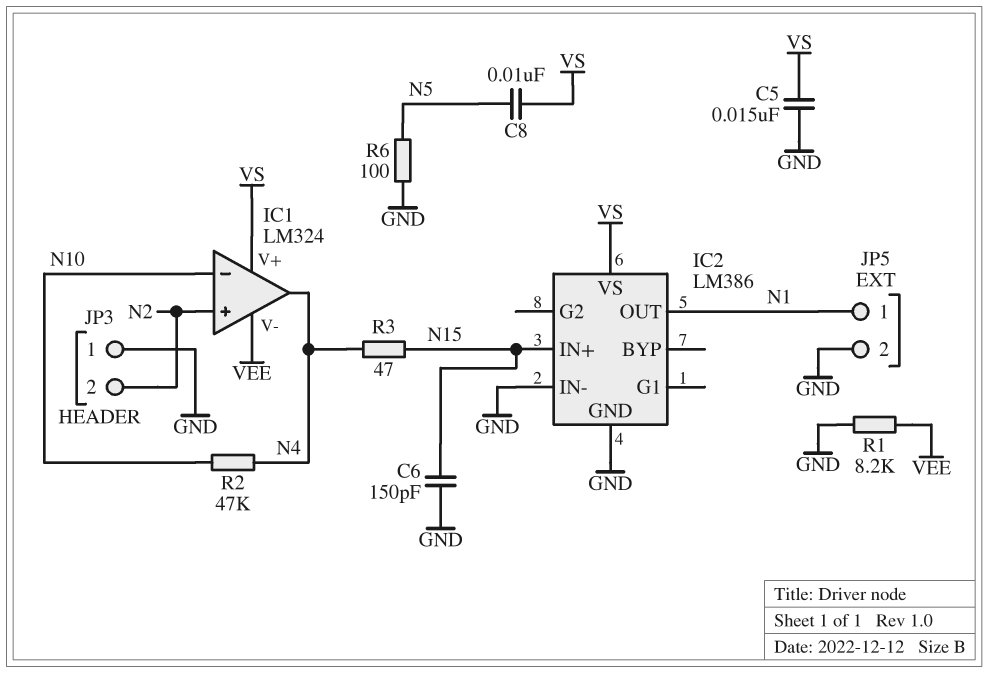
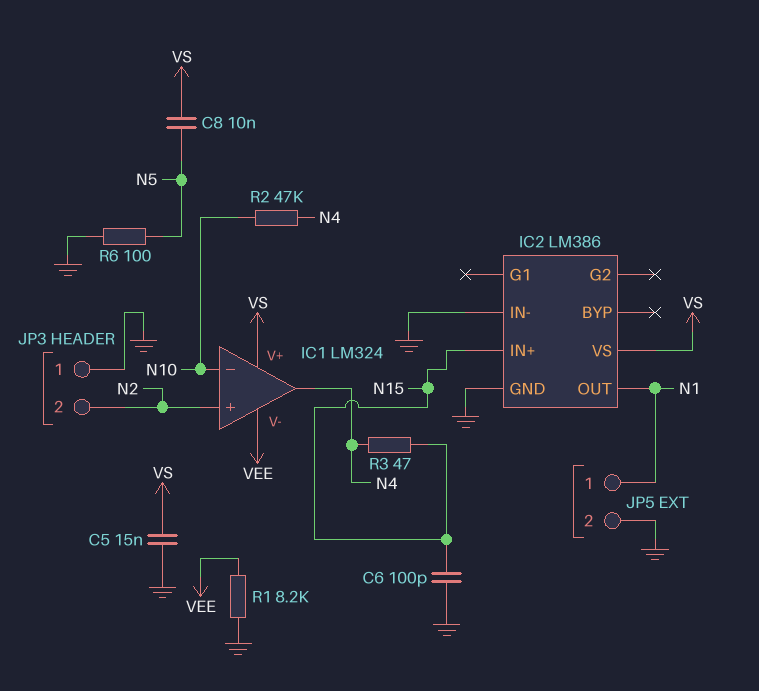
C6: 150pF (GND, N15) -> 100pF (GND, N15)

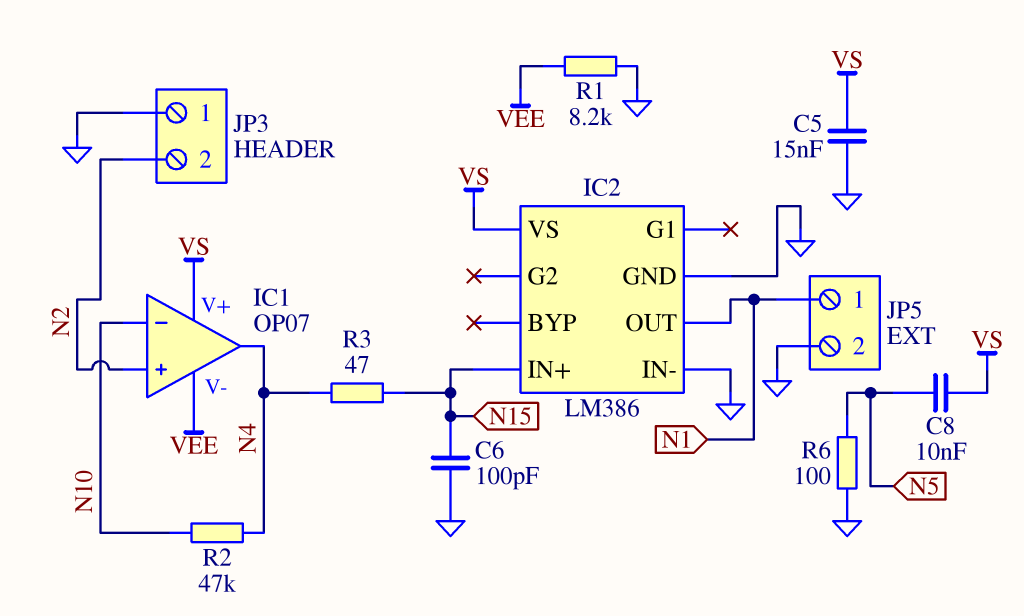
IC1: LM324 -> OP07

